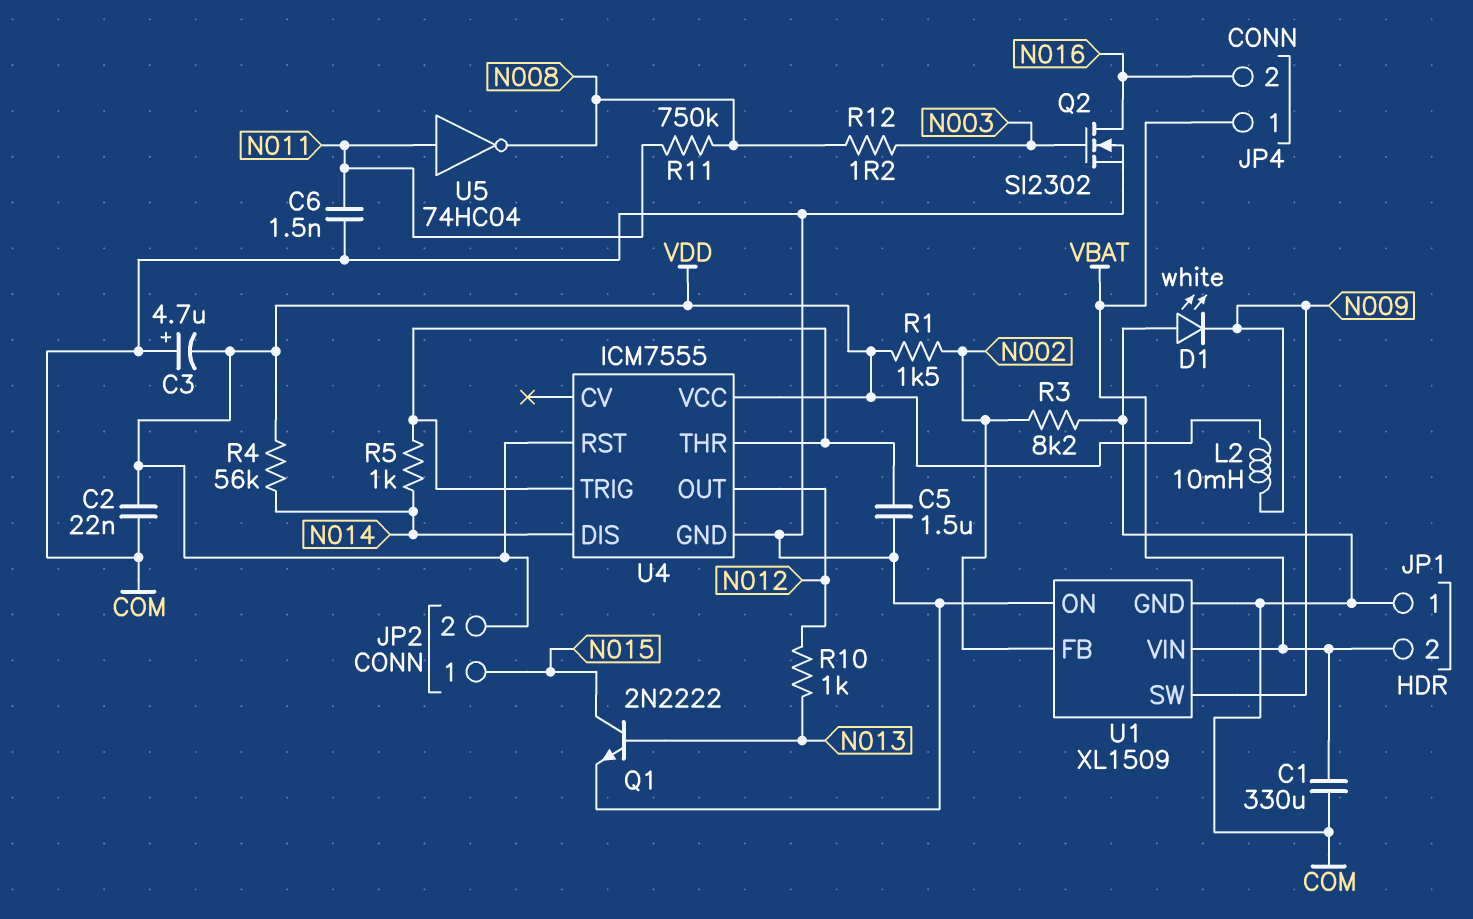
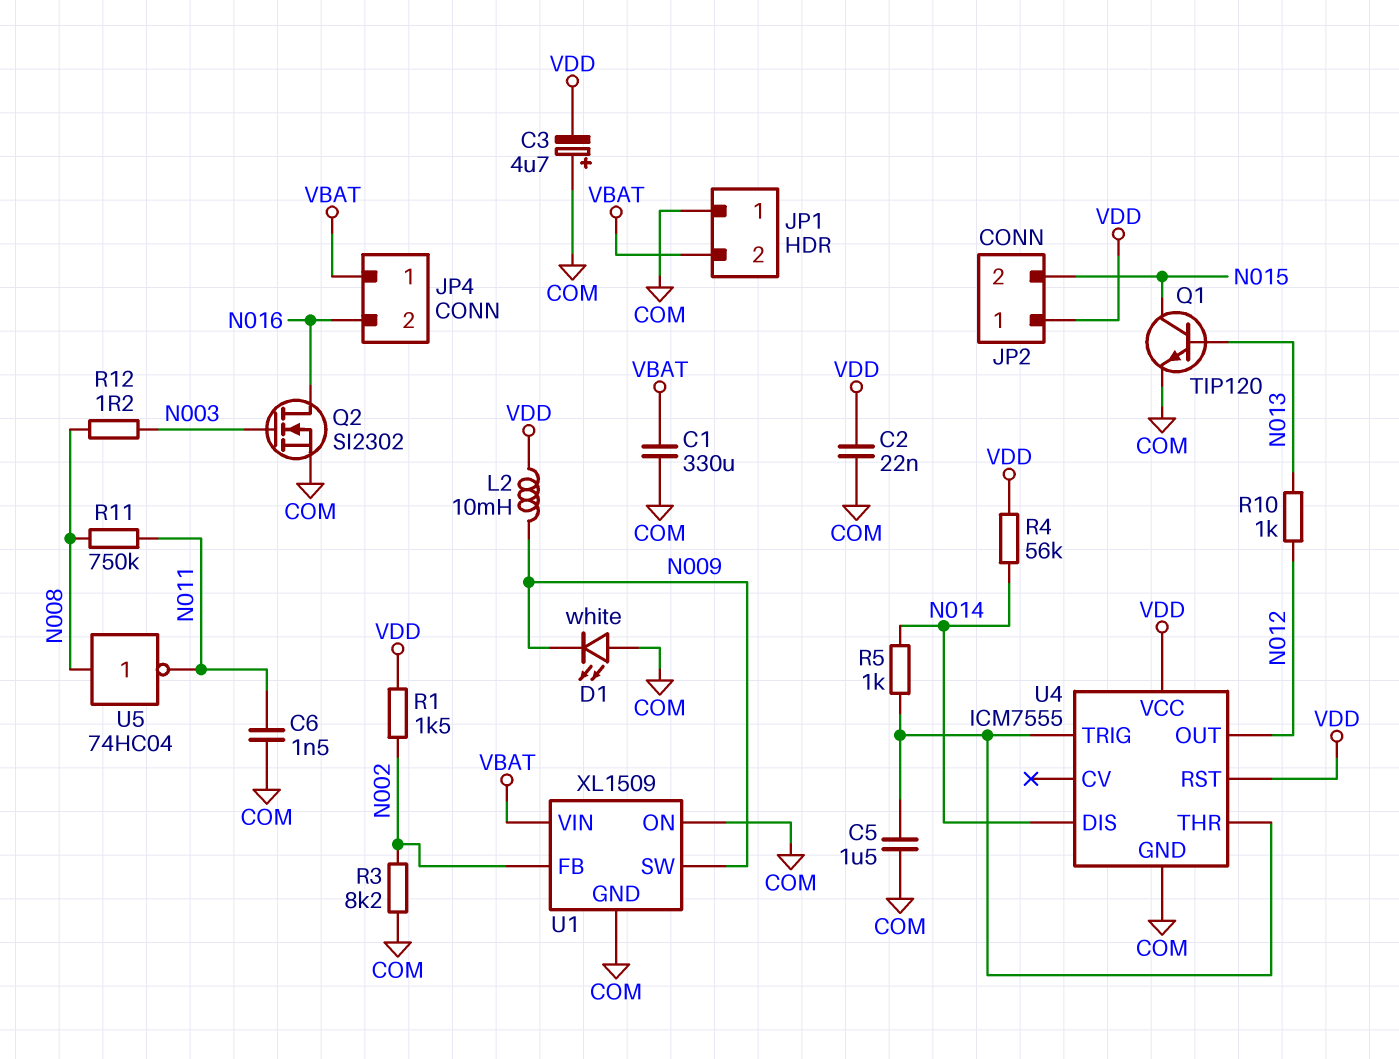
JP2 pin 1: N015 -> VDD
JP2 pin 2: VDD -> N015
Q1: NPN 2N2222 (B N013, C N015, E COM) -> NPN TIP120 (B N013, C N015, E COM)
U5: NOT 74HC04 (in N011, out N008) -> NOT 74HC04 (in N008, out N011)

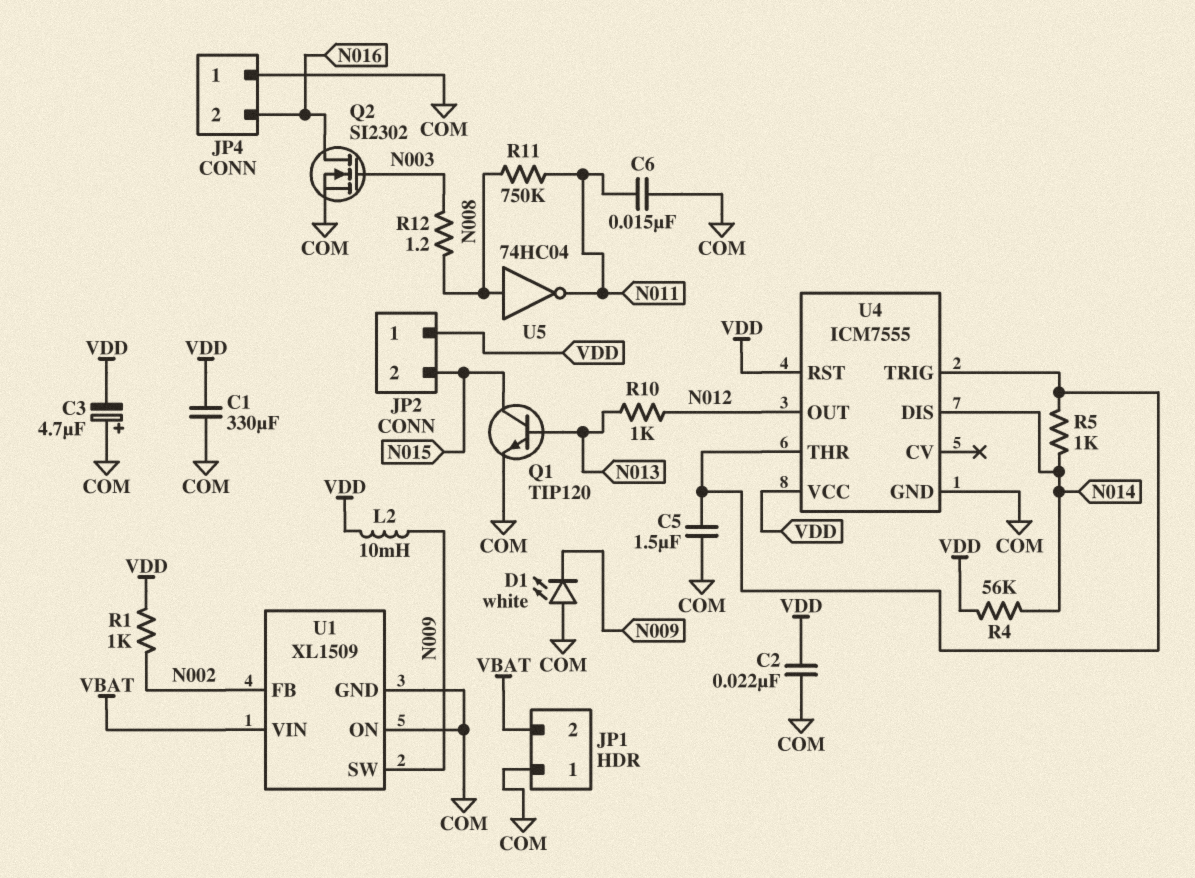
C1: 330uF (COM, VBAT) -> 330uF (COM, VDD)
C6: 1.5nF (COM, N011) -> 15nF (COM, N011)
JP4 pin 1: VBAT -> COM
R1: 1.5k (N002, VDD) -> 1k (N002, VDD)
R3: 8.2k (COM, N002) -> none

